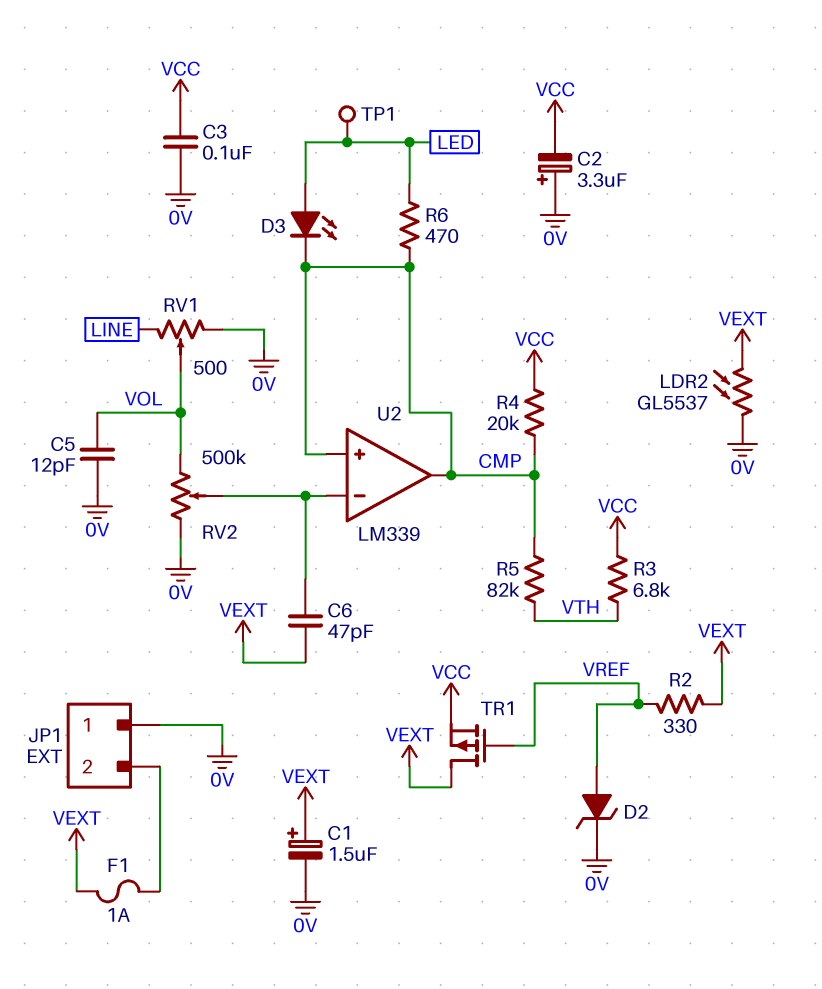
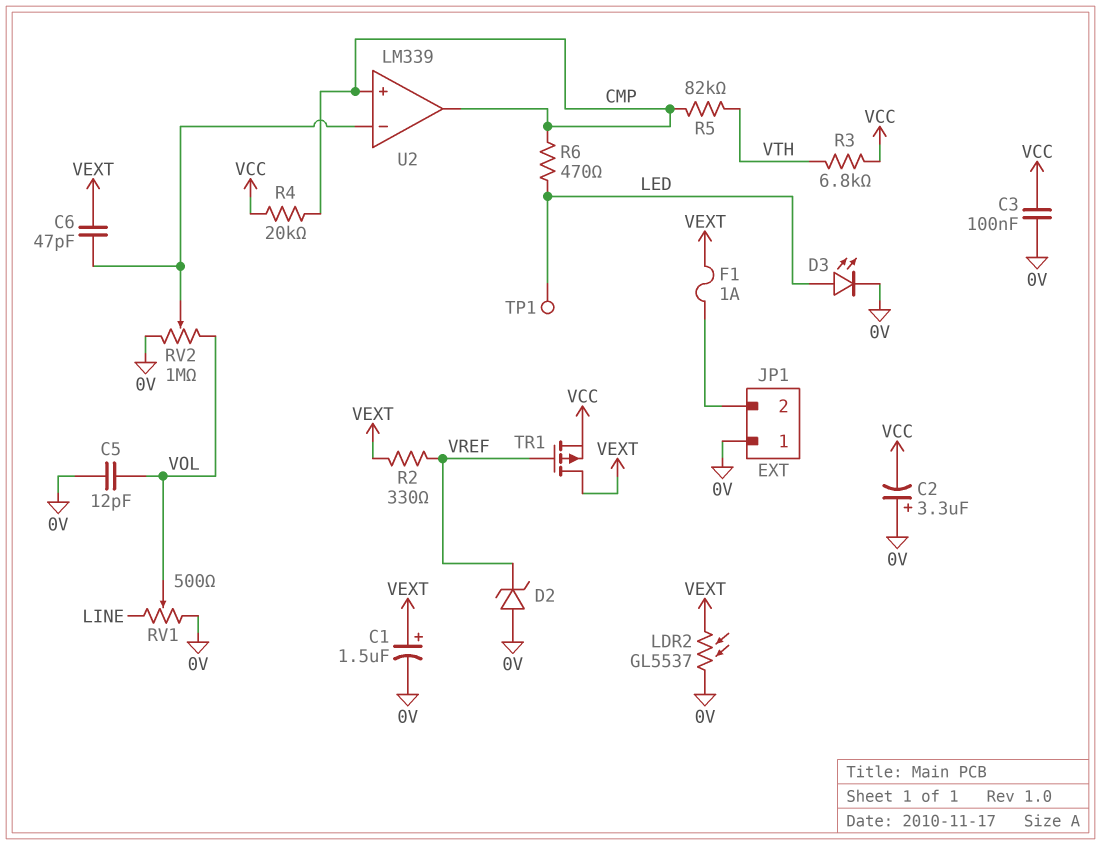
D2: zener (A VREF, K 0V) -> zener (A 0V, K VREF)
D3: LED (A LED, K CMP) -> LED (A LED, K 0V)
RV2: 500k (0V, VOL, wiper U2/in-) -> 1M (0V, VOL, wiper U2/in-)

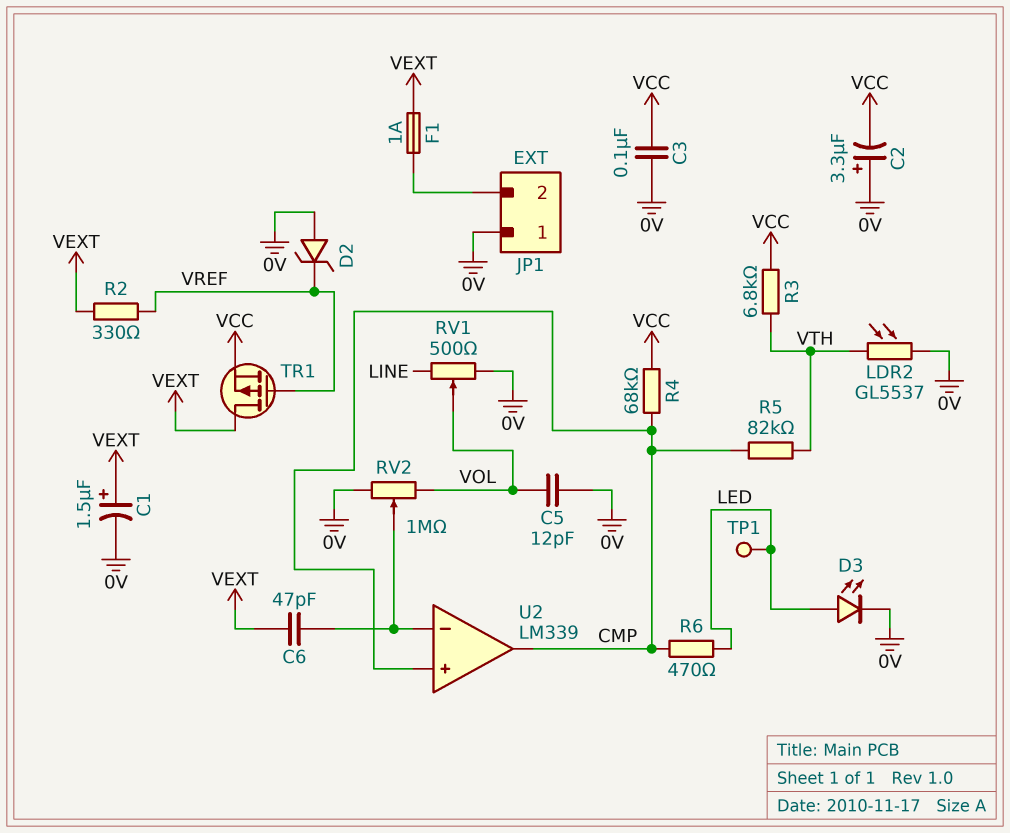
LDR2: GL5537 (0V, VEXT) -> GL5537 (0V, VTH)
R4: 20k (CMP, VCC) -> 68k (CMP, VCC)

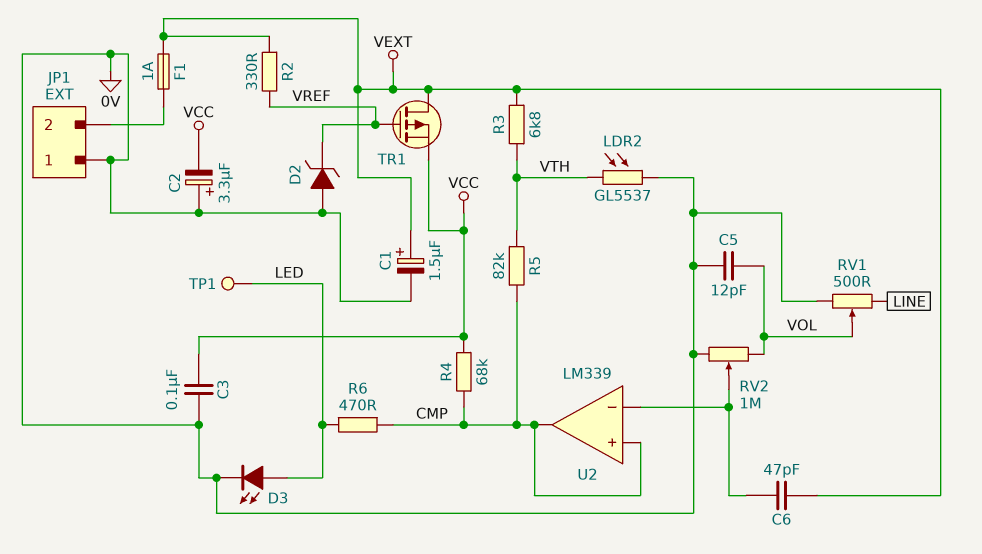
R3: 6.8k (VCC, VTH) -> 6.8k (VEXT, VTH)

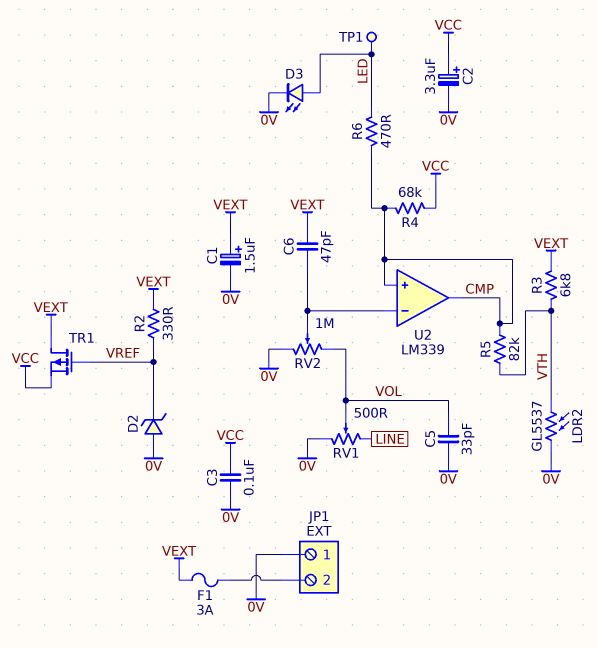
C2: 3.3uF (plus 0V, minus VCC) -> 3.3uF (plus VCC, minus 0V)
C5: 12pF (0V, VOL) -> 33pF (0V, VOL)
F1: 1A (JP1/2, VEXT) -> 3A (JP1/2, VEXT)

